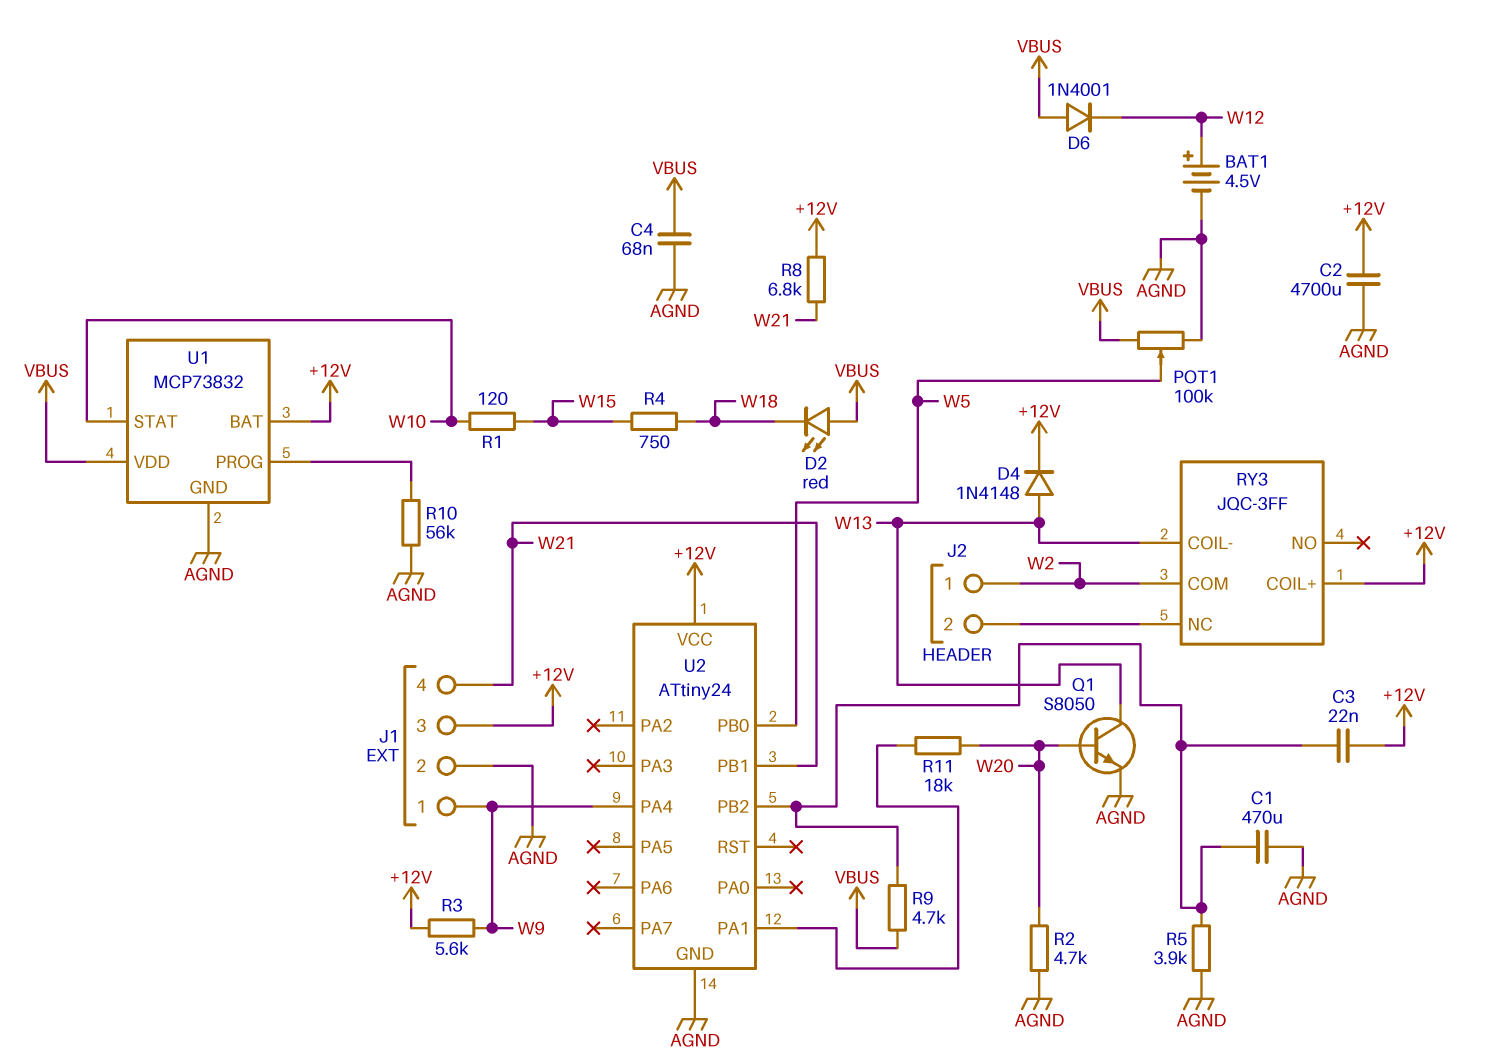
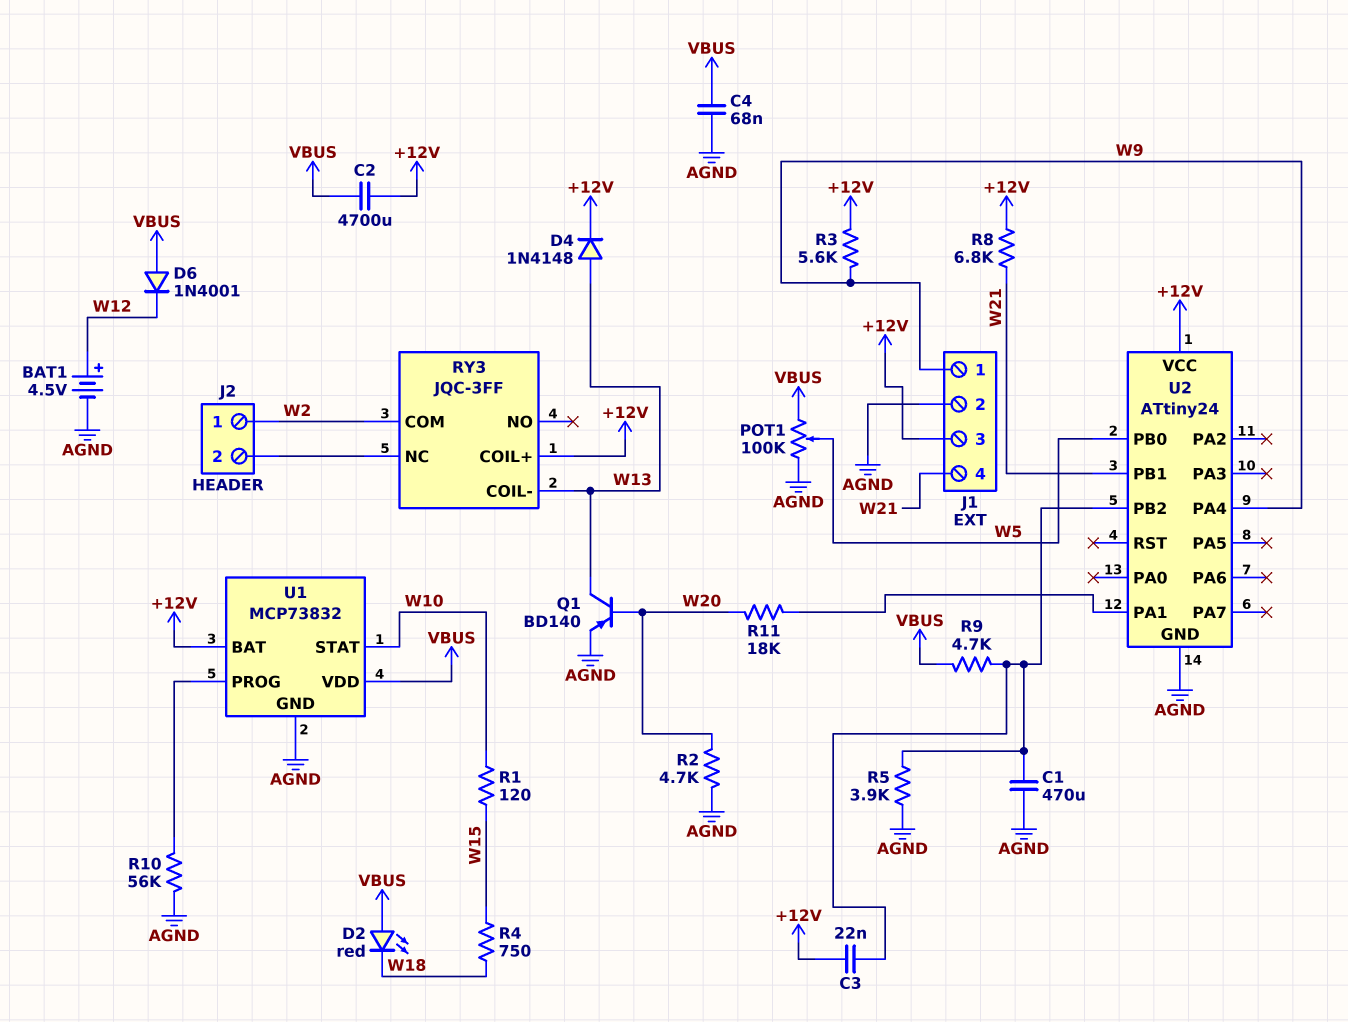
C2: 4700uF (+12V, AGND) -> 4700uF (+12V, VBUS)
Q1: NPN S8050 (B W20, C W13, E AGND) -> PNP BD140 (B W20, C W13, E AGND)

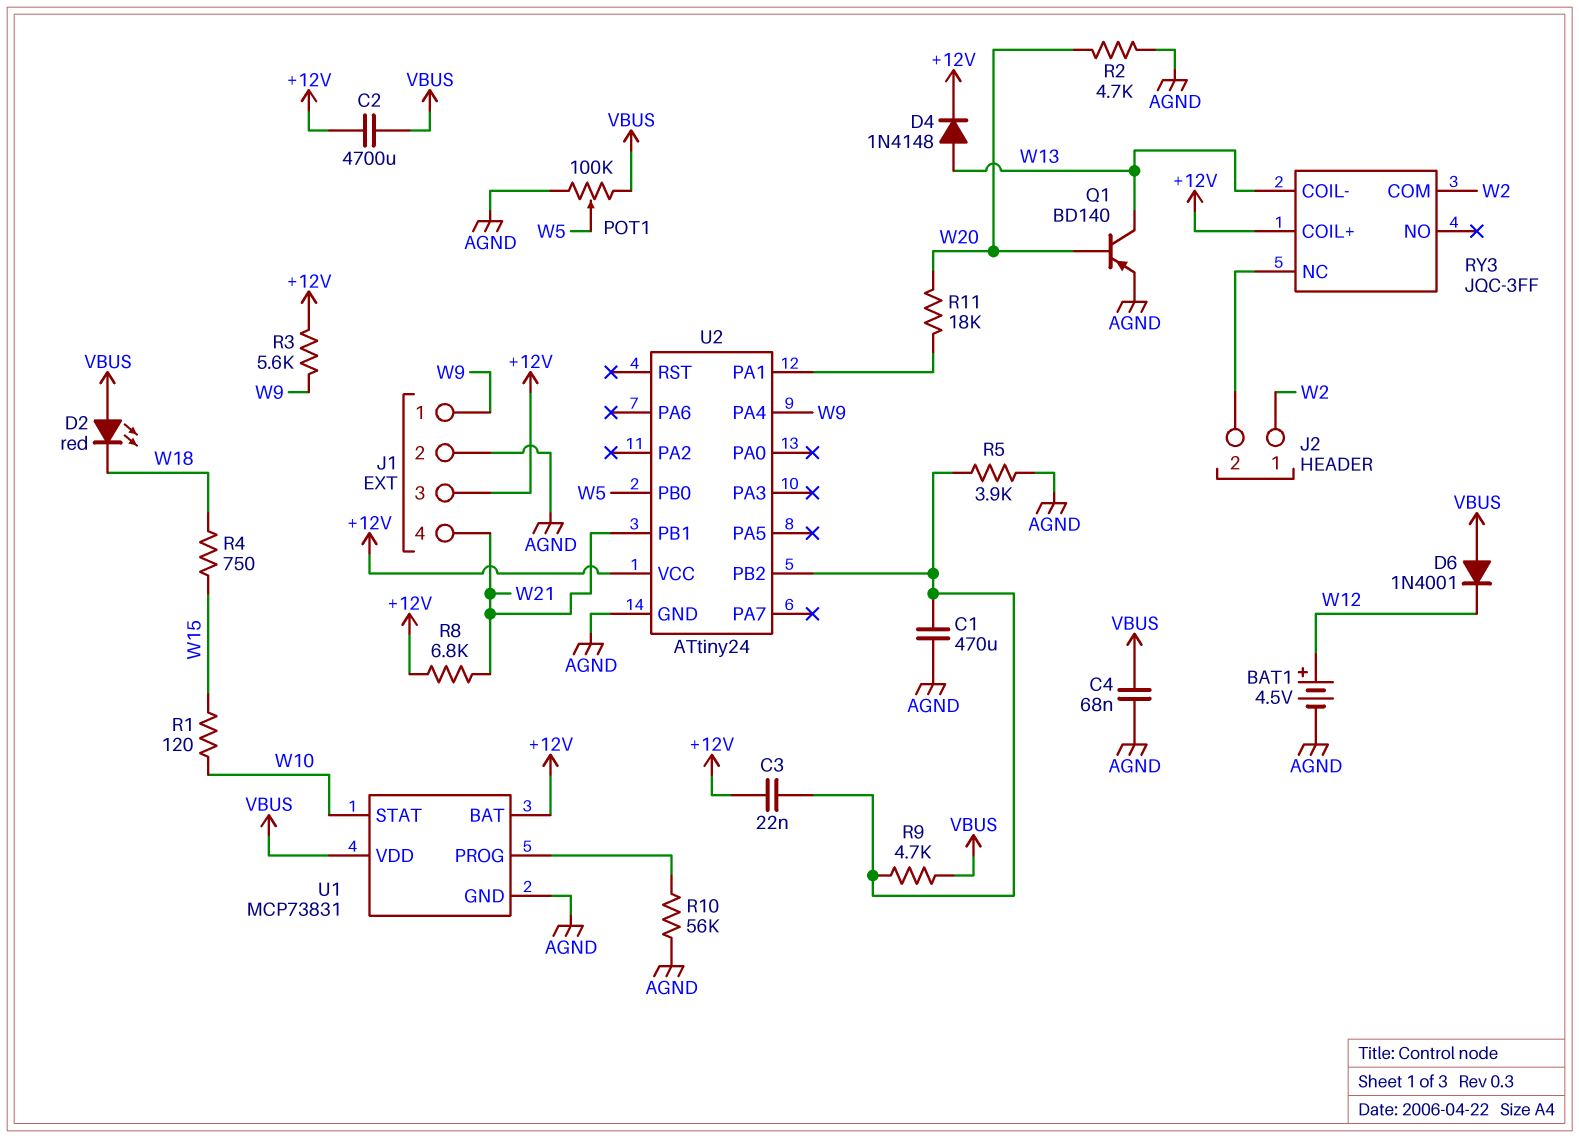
U1: MCP73832 -> MCP73831

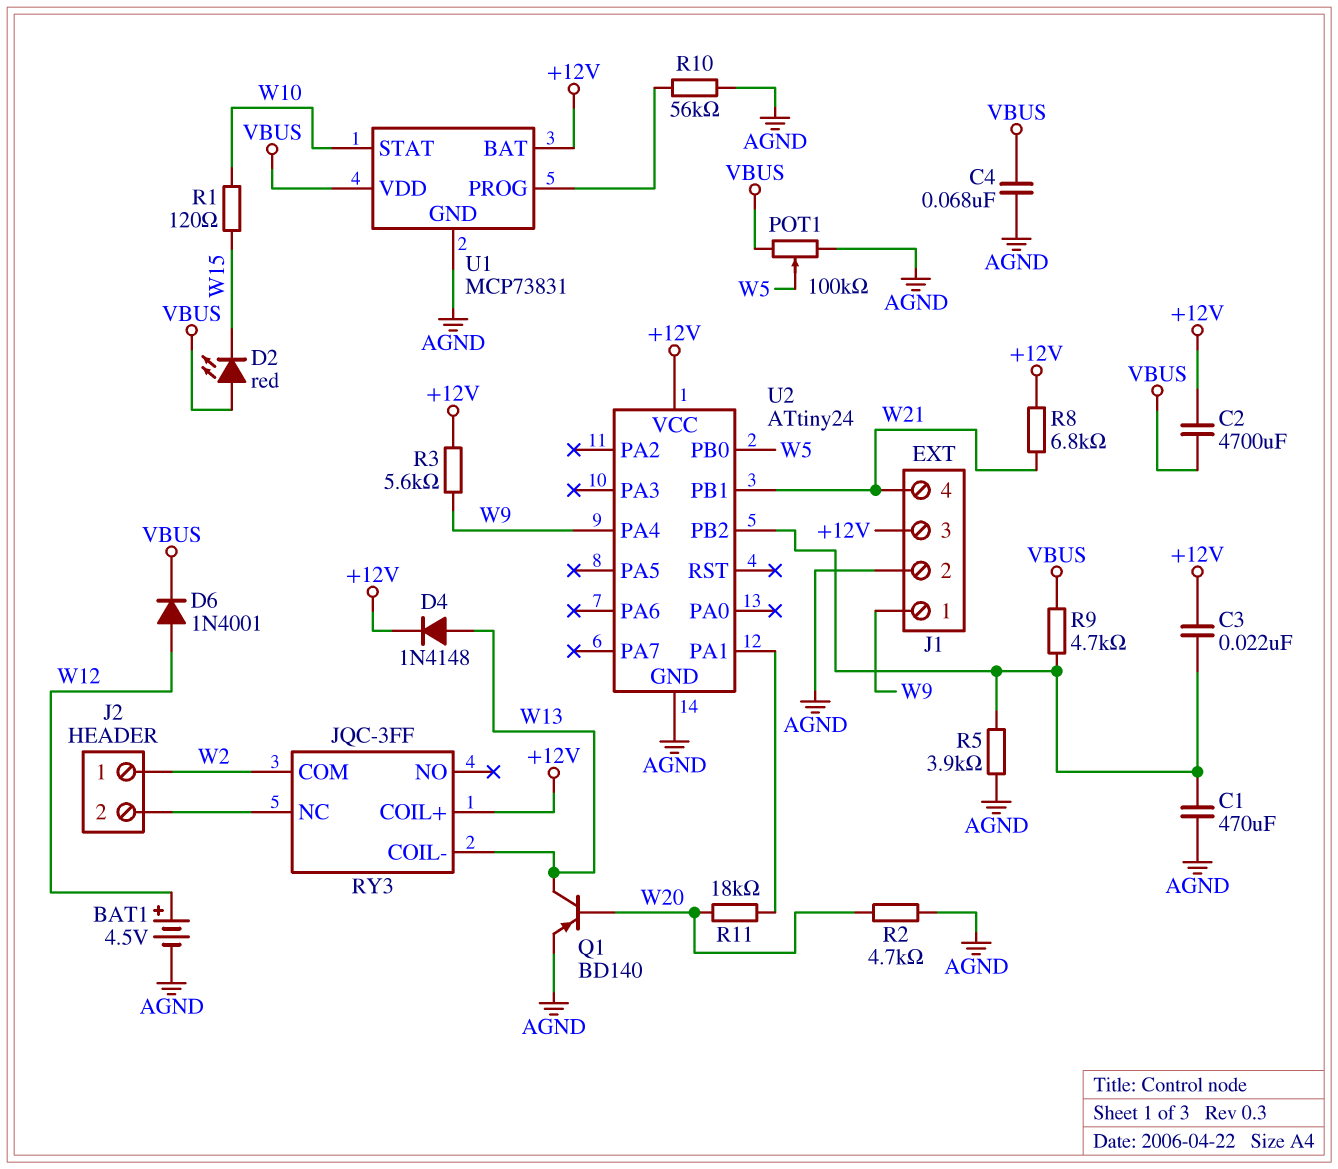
D2: LED red (A VBUS, K W18) -> LED red (A VBUS, K W15)
D6: diode 1N4001 (A VBUS, K W12) -> diode 1N4001 (A W12, K VBUS)
R4: 750 (W15, W18) -> none

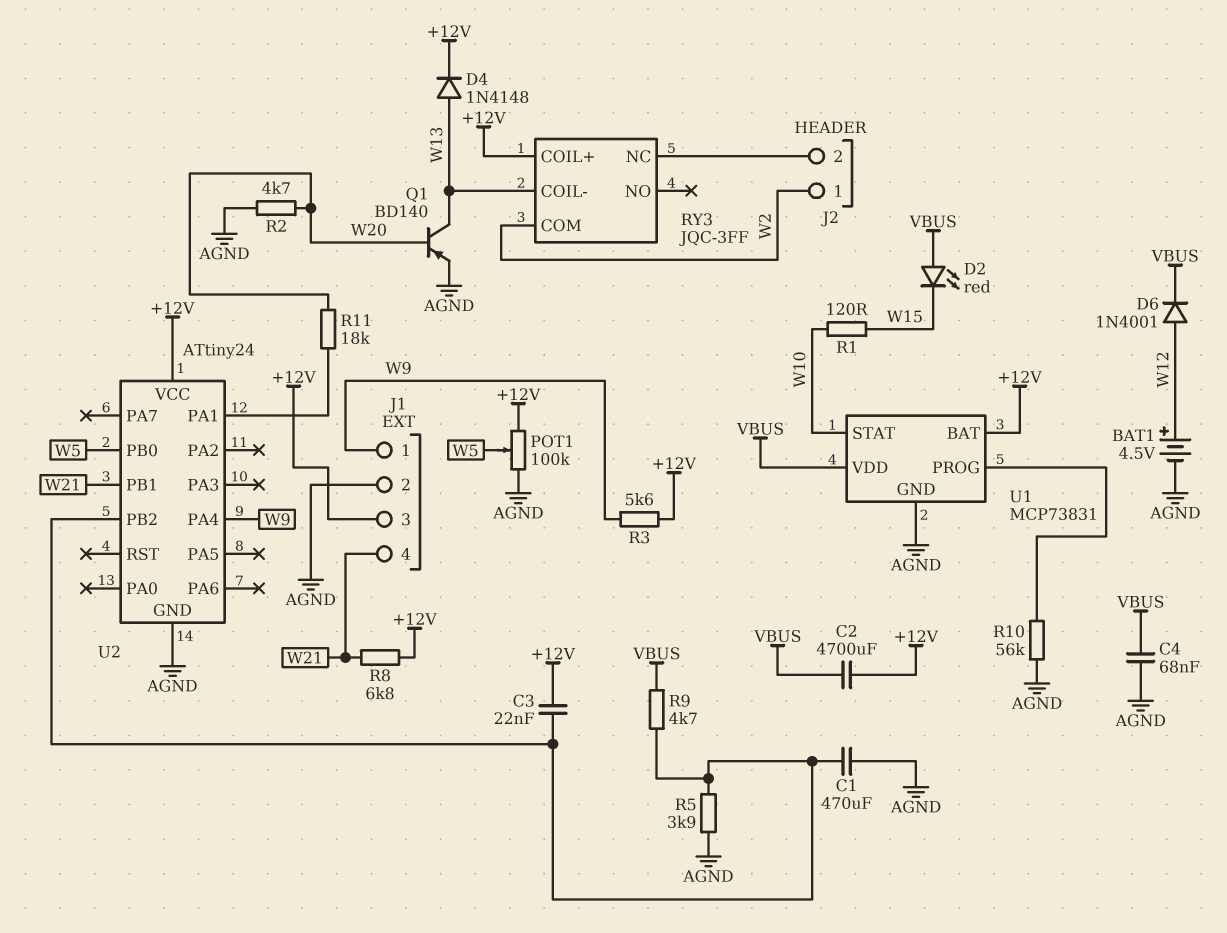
POT1: 100k (AGND, VBUS, wiper W5) -> 100k (+12V, AGND, wiper W5)

